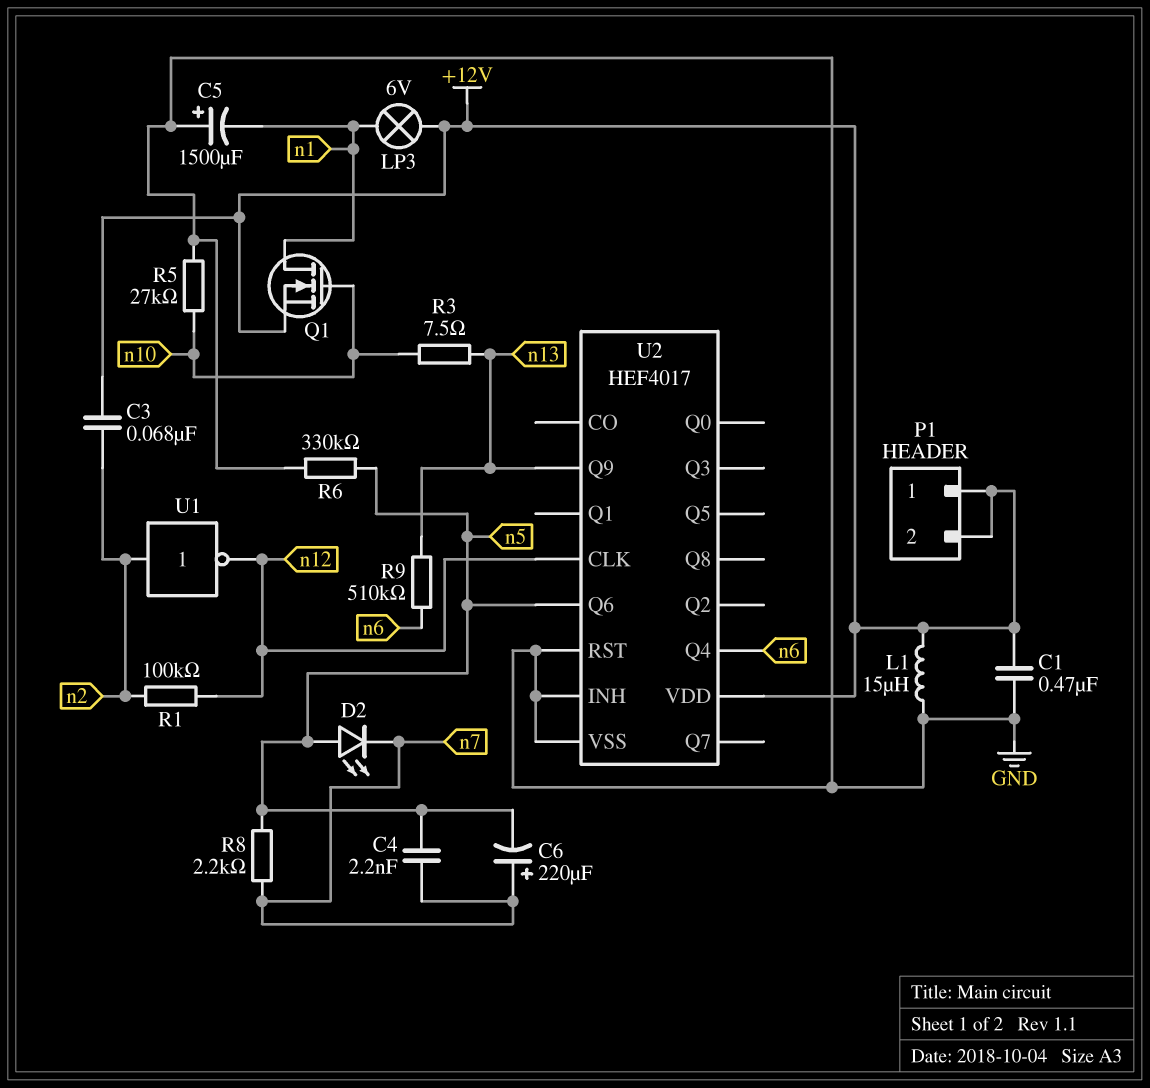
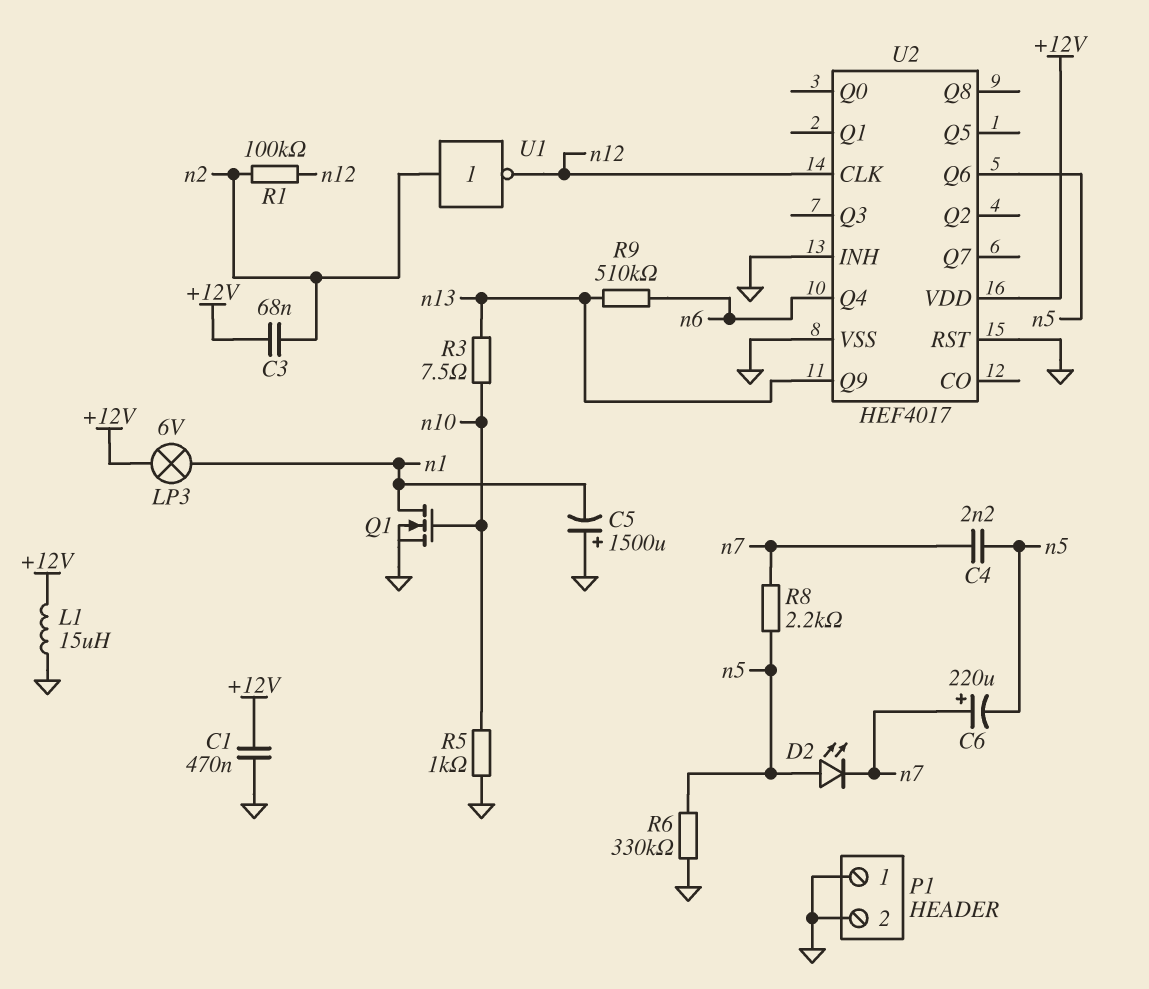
P1 pin 1: +12V -> GND
P1 pin 2: +12V -> GND
Q1: NMOS (G n10, D n1, S +12V) -> NMOS (G n10, D n1, S GND)
R5: 27k (GND, n10) -> 1k (GND, n10)

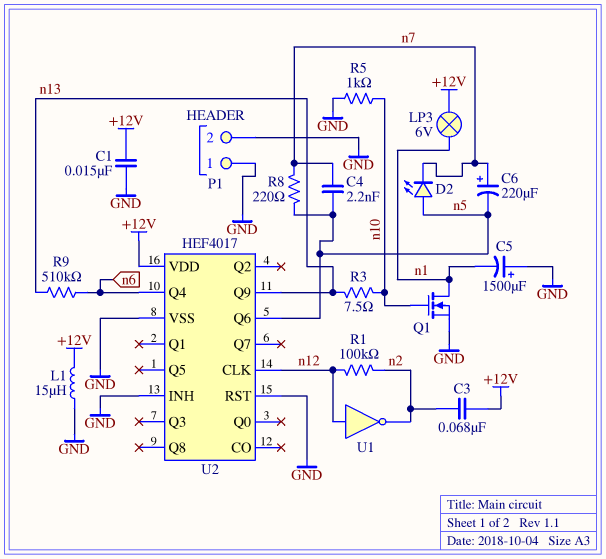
C1: 470nF (+12V, GND) -> 15nF (+12V, GND)
R6: 330k (GND, n5) -> none
R8: 2.2k (n5, n7) -> 220 (n5, n7)
U1: NOT (in n2, out n12) -> NOT (in n12, out n2)

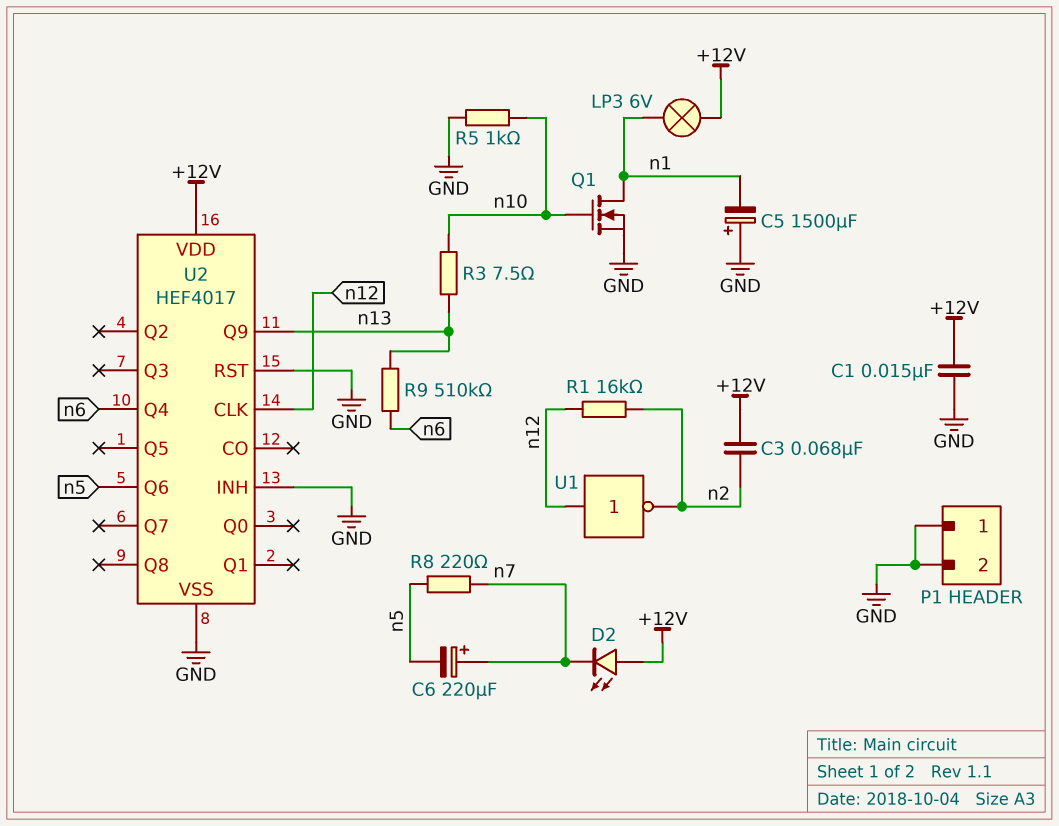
C4: 2.2nF (n5, n7) -> none
D2: LED (A n5, K n7) -> LED (A +12V, K n7)
L1: 15uH (+12V, GND) -> none
R1: 100k (n2, n12) -> 16k (n2, n12)

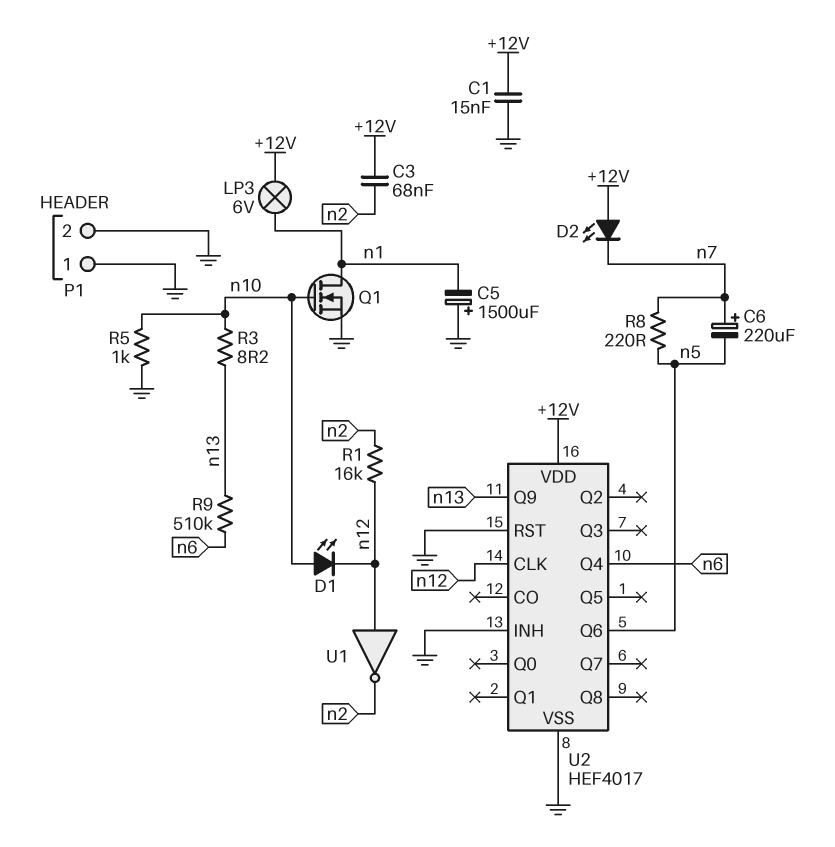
D1: none -> LED (A n10, K n12)
R3: 7.5 (n10, n13) -> 8.2 (n10, n13)

